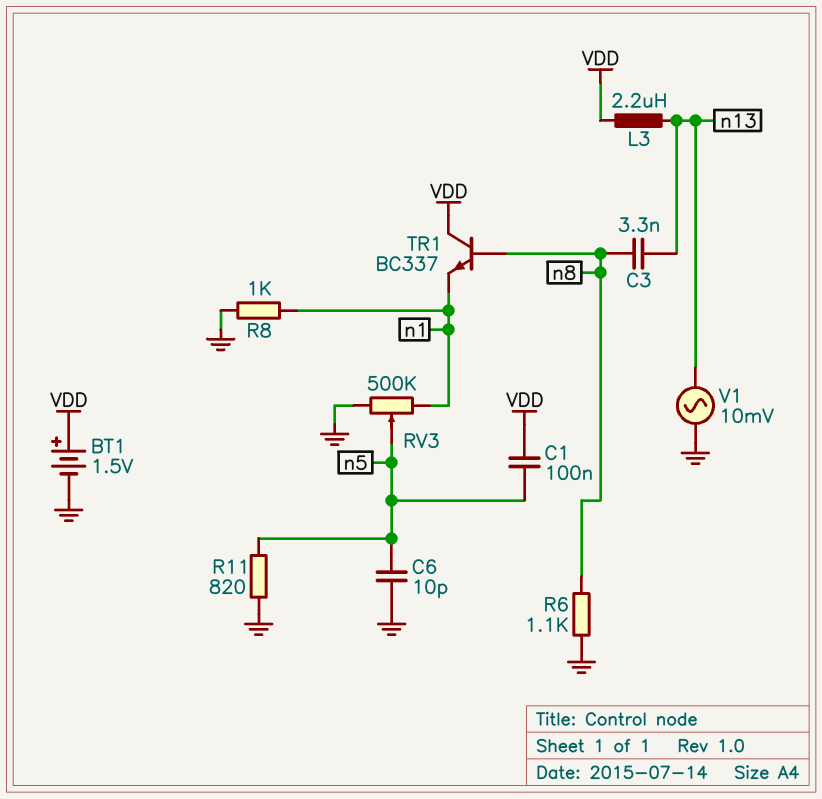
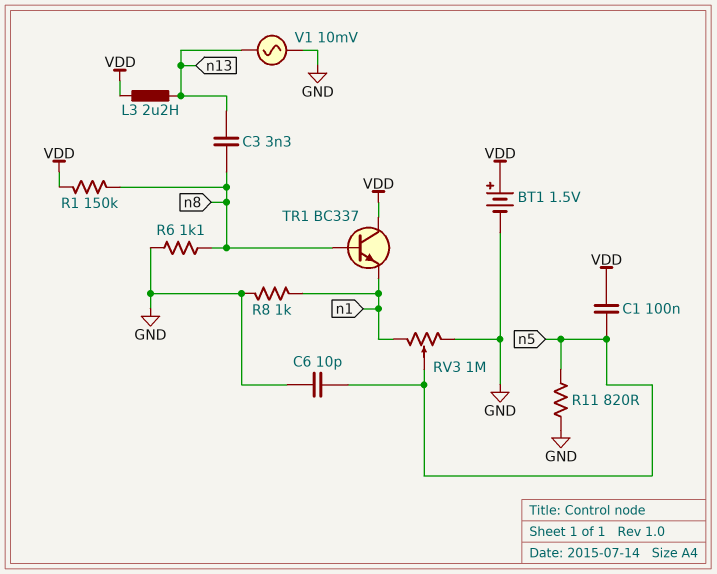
R1: none -> 150k (VDD, n8)
RV3: 500k (GND, n1, wiper n5) -> 1M (GND, n1, wiper n5)

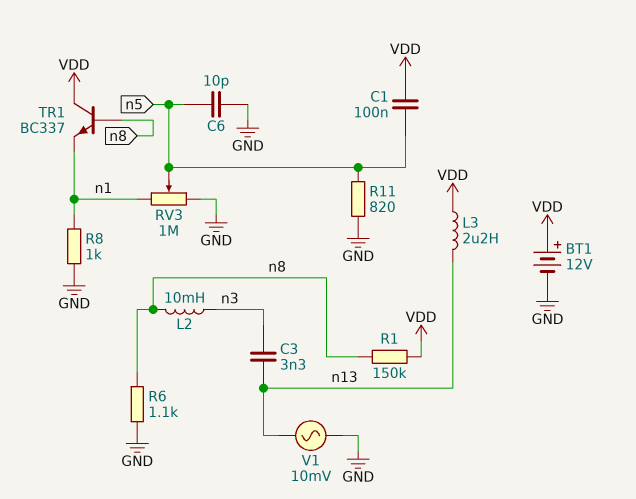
BT1: 1.5V (plus VDD, minus GND) -> 12V (plus VDD, minus GND)
C3: 3.3nF (n8, n13) -> 3.3nF (n3, n13)
L2: none -> 10mH (n3, n8)

